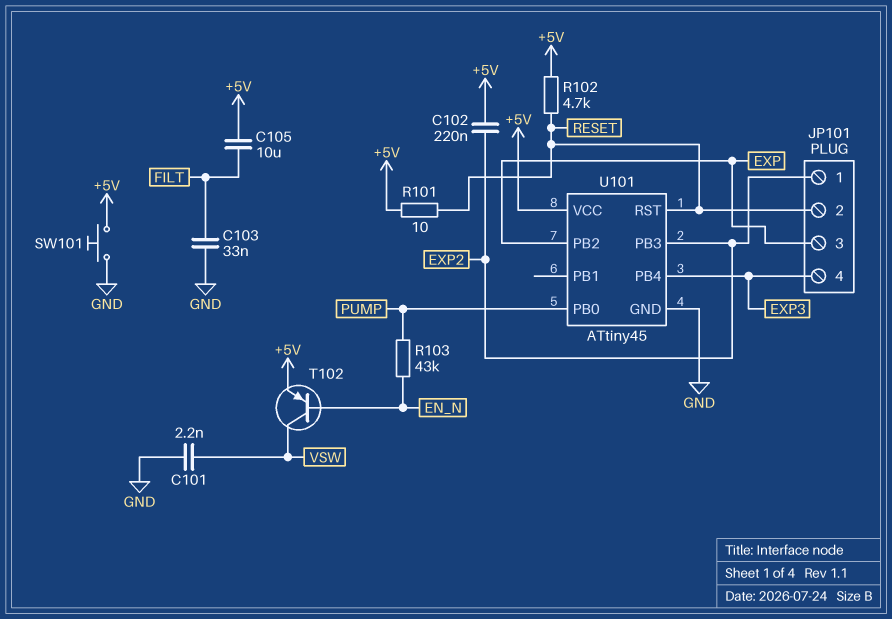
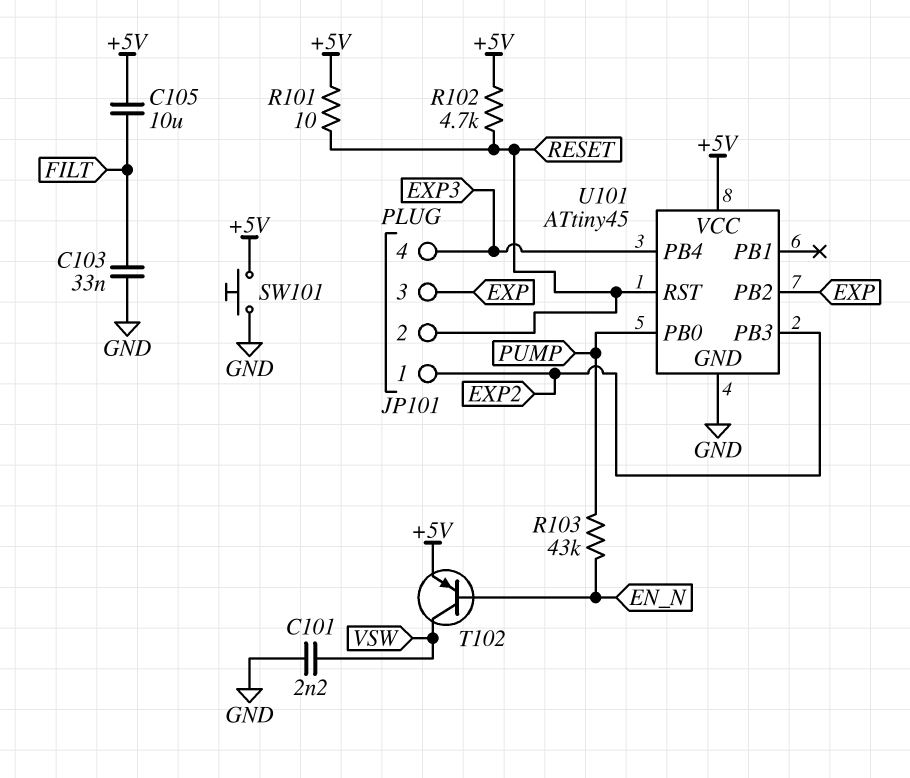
C102: 220nF (+5V, EXP2) -> none

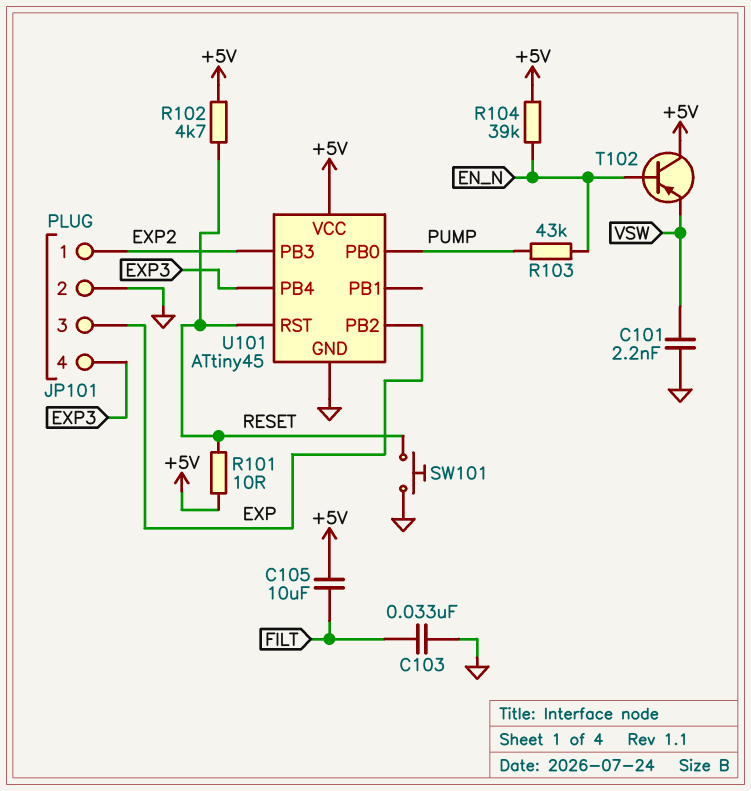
JP101 pin 2: RESET -> GND
R104: none -> 39k (+5V, EN_N)
SW101: button (+5V, GND) -> button (GND, RESET)
T102: PNP (B EN_N, C VSW, E +5V) -> PNP (B EN_N, C +5V, E VSW)

